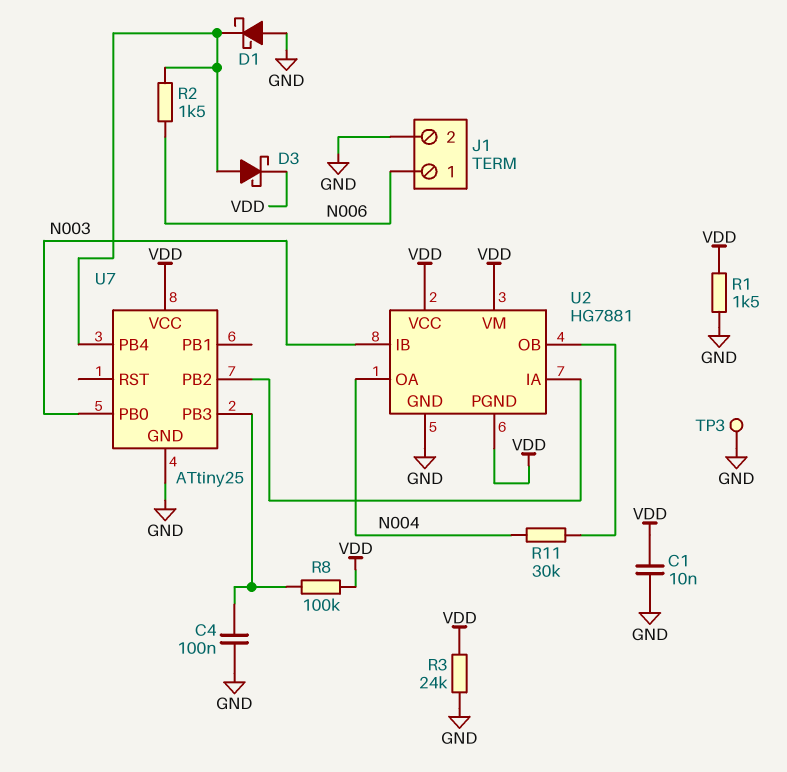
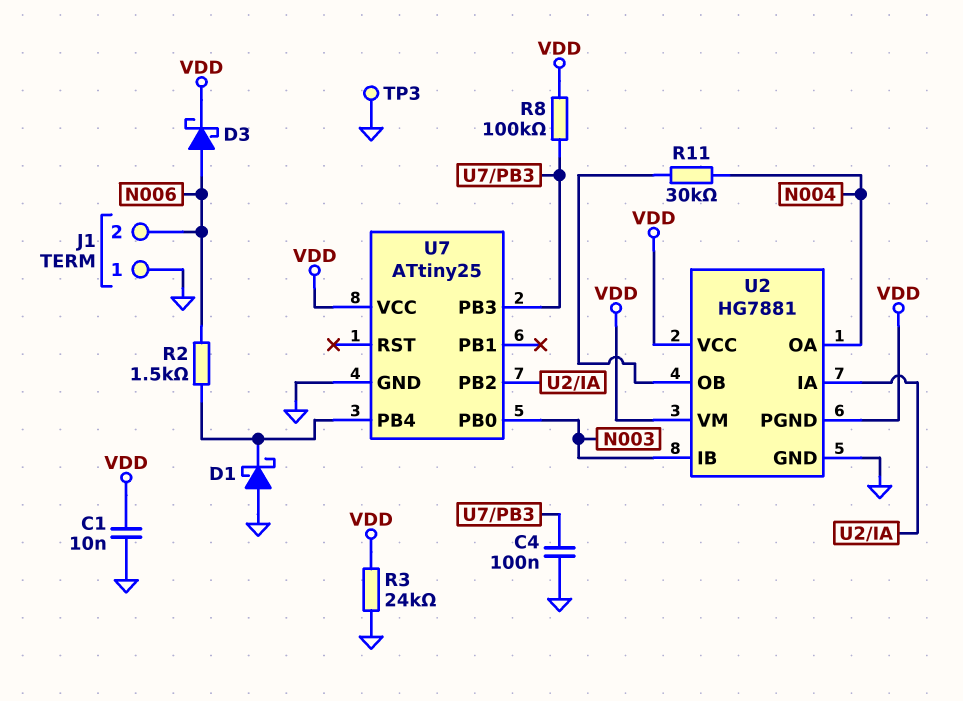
D3: schottky (A U7/PB4, K VDD) -> schottky (A N006, K VDD)
J1 pin 1: N006 -> GND
J1 pin 2: GND -> N006
R1: 1.5k (GND, VDD) -> none

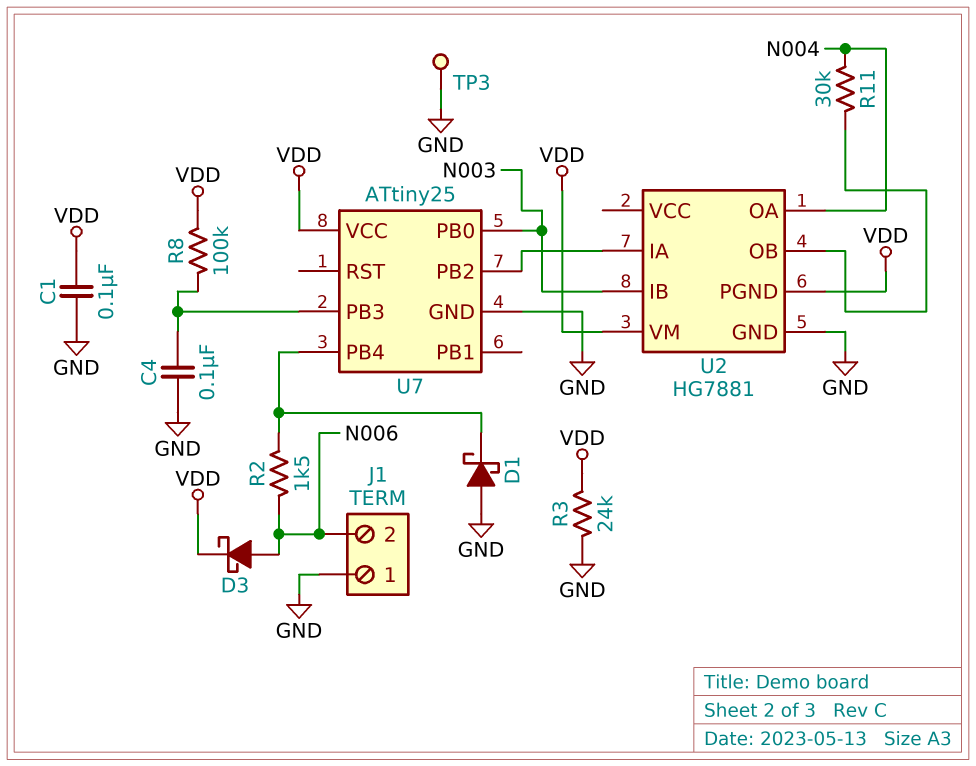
C1: 10nF (GND, VDD) -> 100nF (GND, VDD)
U2 pin VCC: VDD -> none

